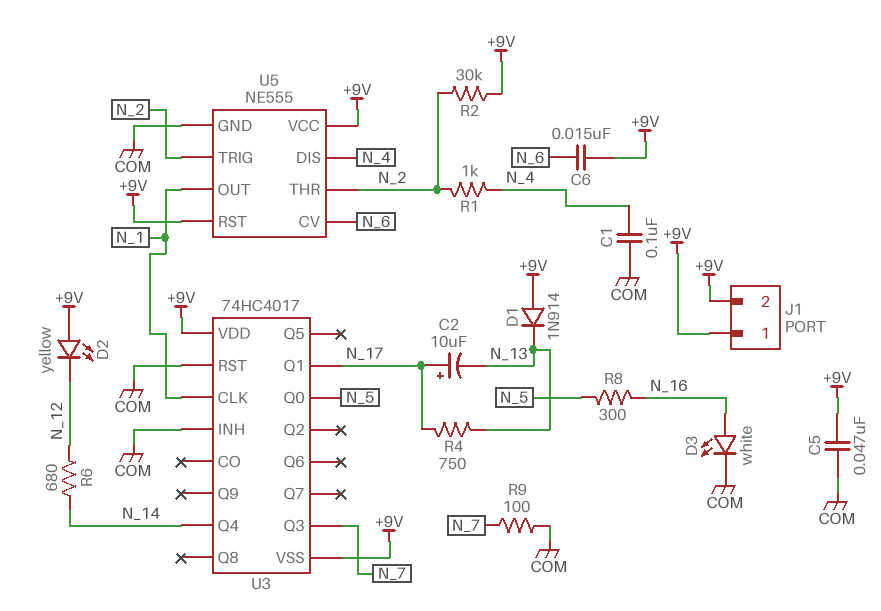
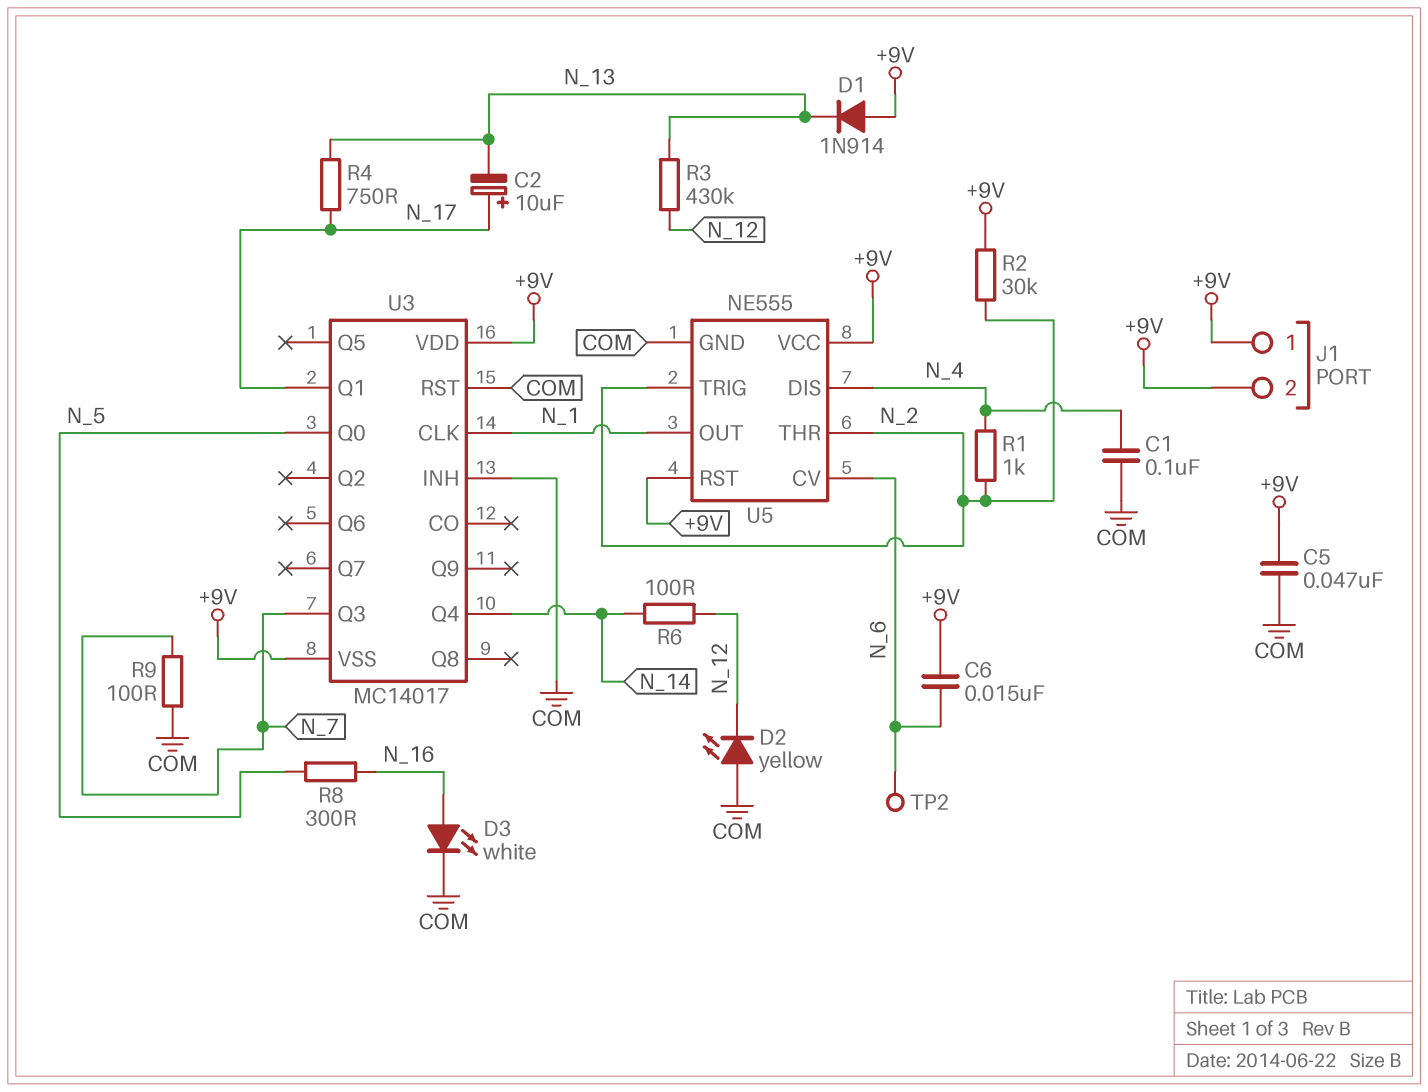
D2: LED yellow (A +9V, K N_12) -> LED yellow (A COM, K N_12)
R3: none -> 430k (N_12, N_13)
R6: 680 (N_12, N_14) -> 100 (N_12, N_14)
TP2: none -> test point (N_6)
U3: 74HC4017 -> MC14017

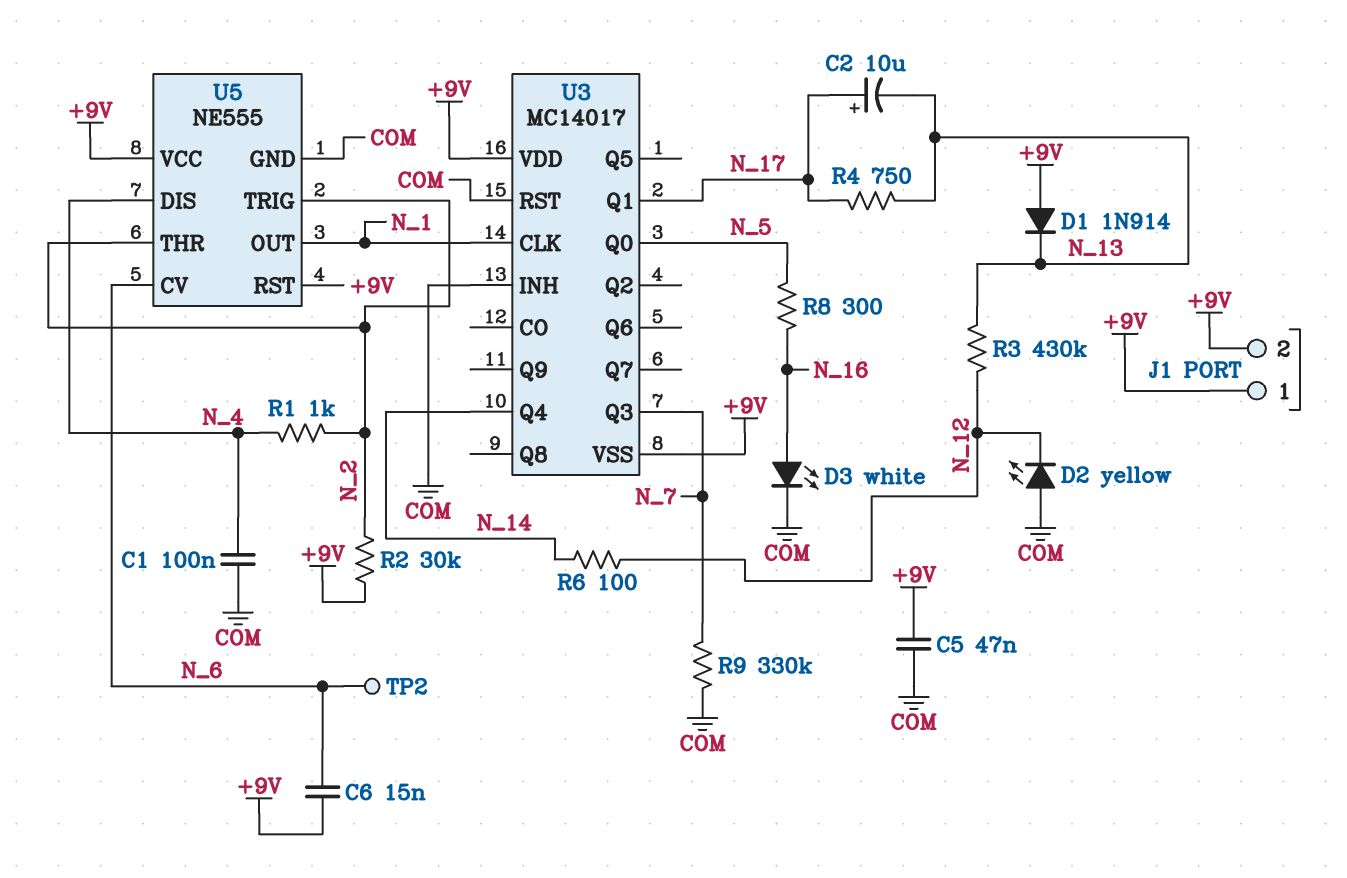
R9: 100 (COM, N_7) -> 330k (COM, N_7)

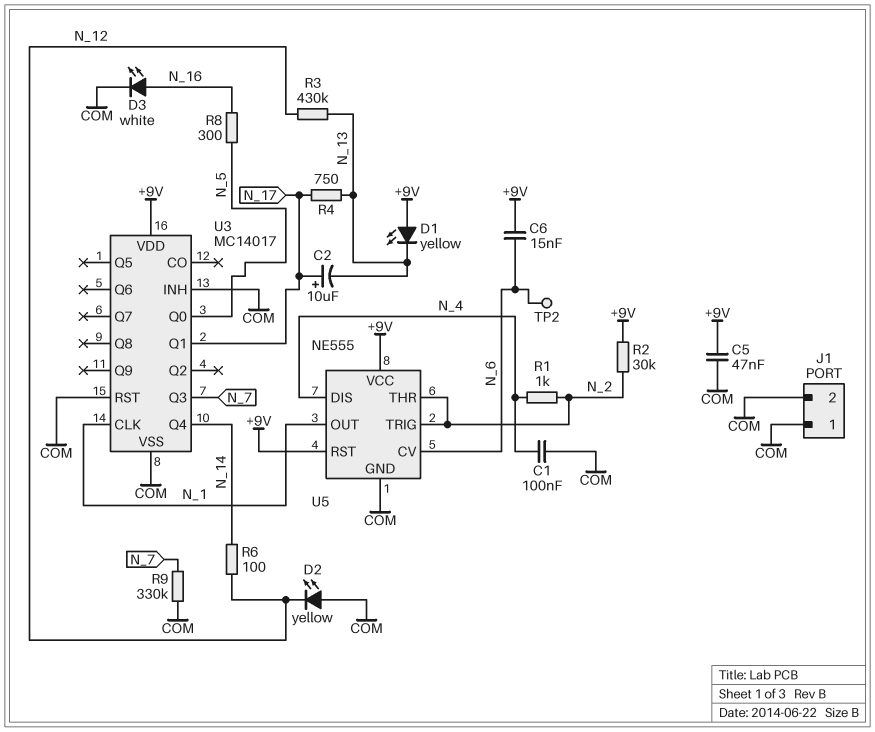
D1: diode 1N914 (A +9V, K N_13) -> LED yellow (A +9V, K N_13)
J1 pin 1: +9V -> COM
J1 pin 2: +9V -> COM
U3 pin VSS: +9V -> COM

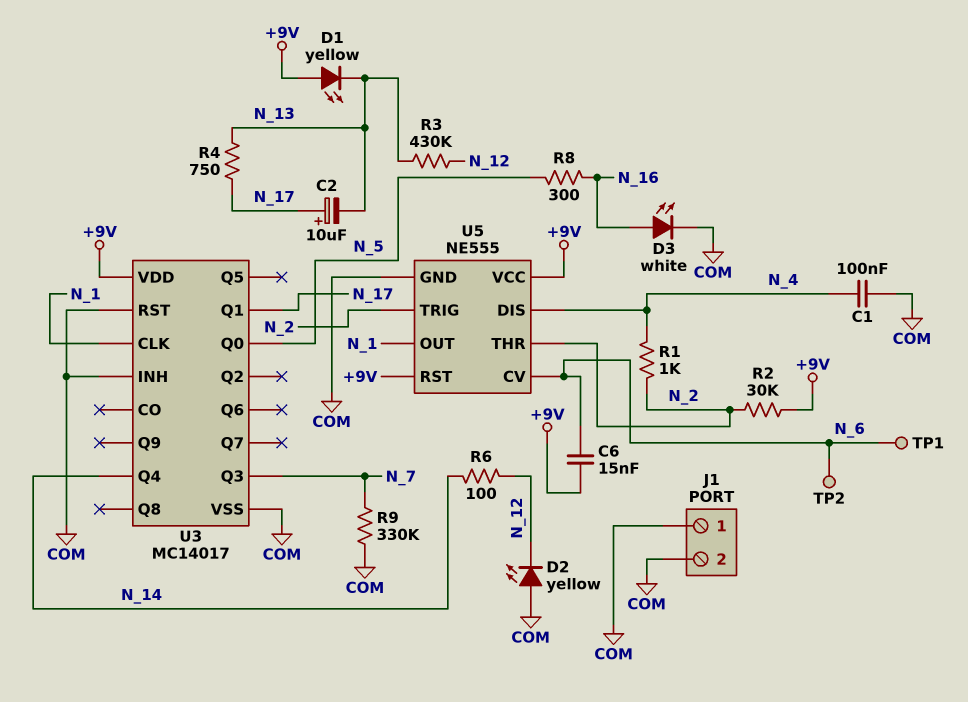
C5: 47nF (+9V, COM) -> none
TP1: none -> test point (N_6)

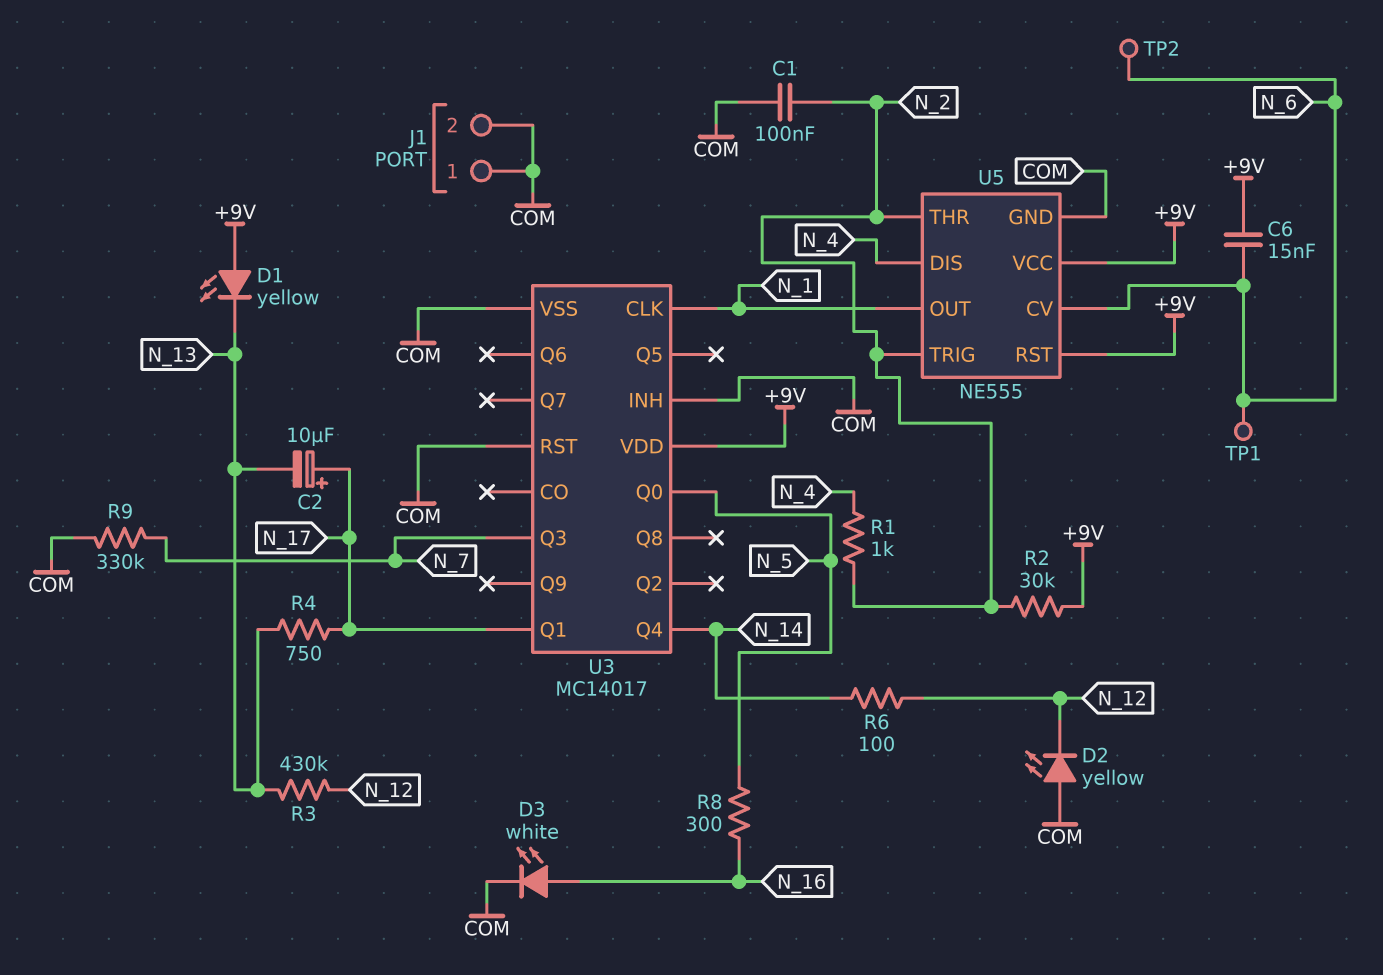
C1: 100nF (COM, N_4) -> 100nF (COM, N_2)

